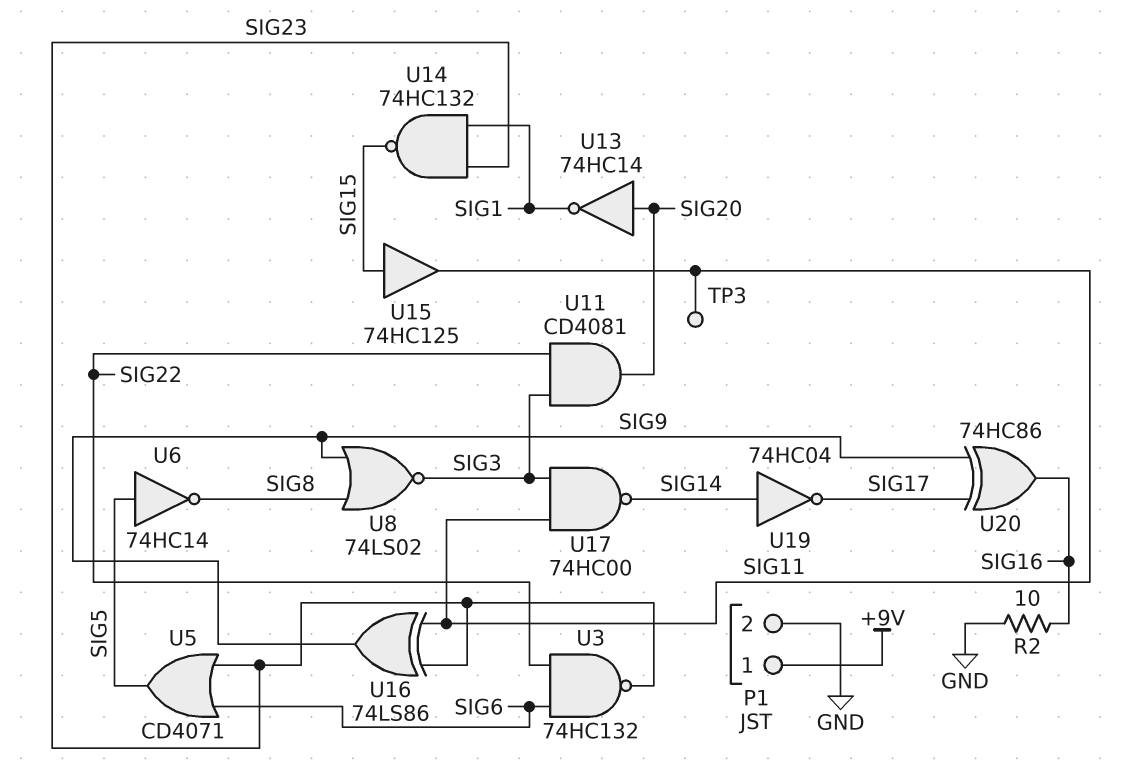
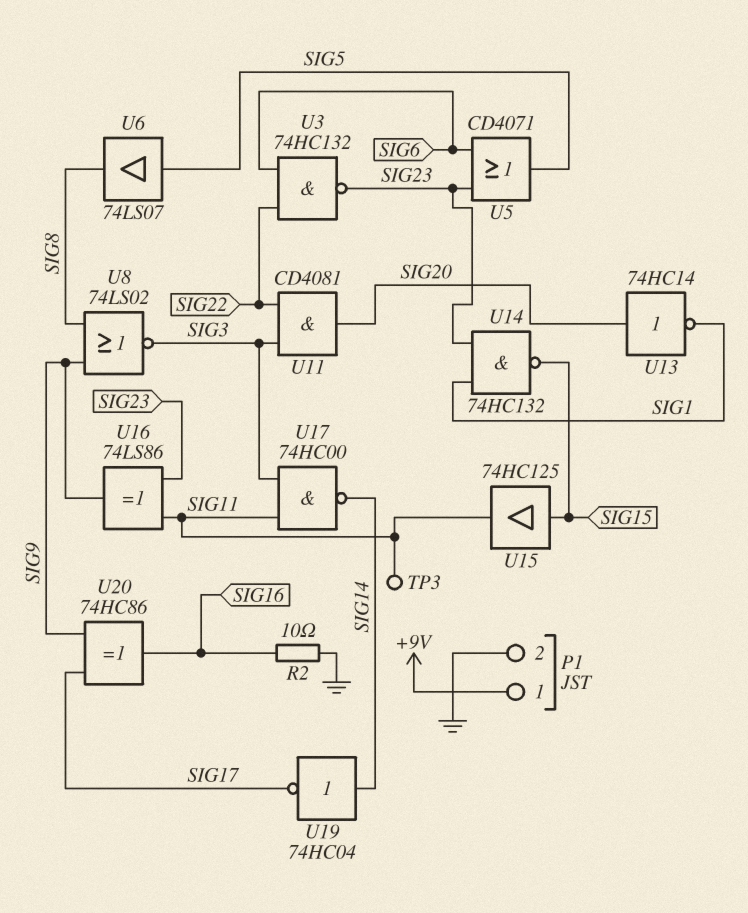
U6: NOT 74HC14 (in SIG5, out SIG8) -> buffer 74LS07 (in SIG5, out SIG8)

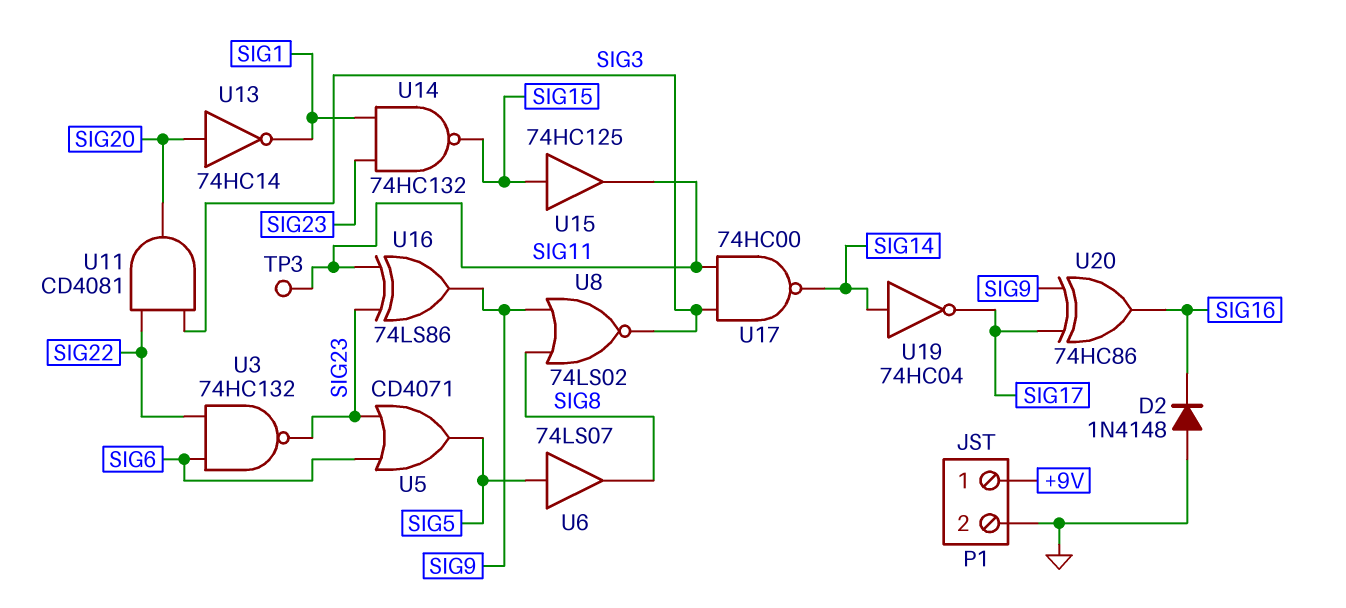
D2: none -> diode 1N4148 (A GND, K SIG16)
R2: 10 (GND, SIG16) -> none

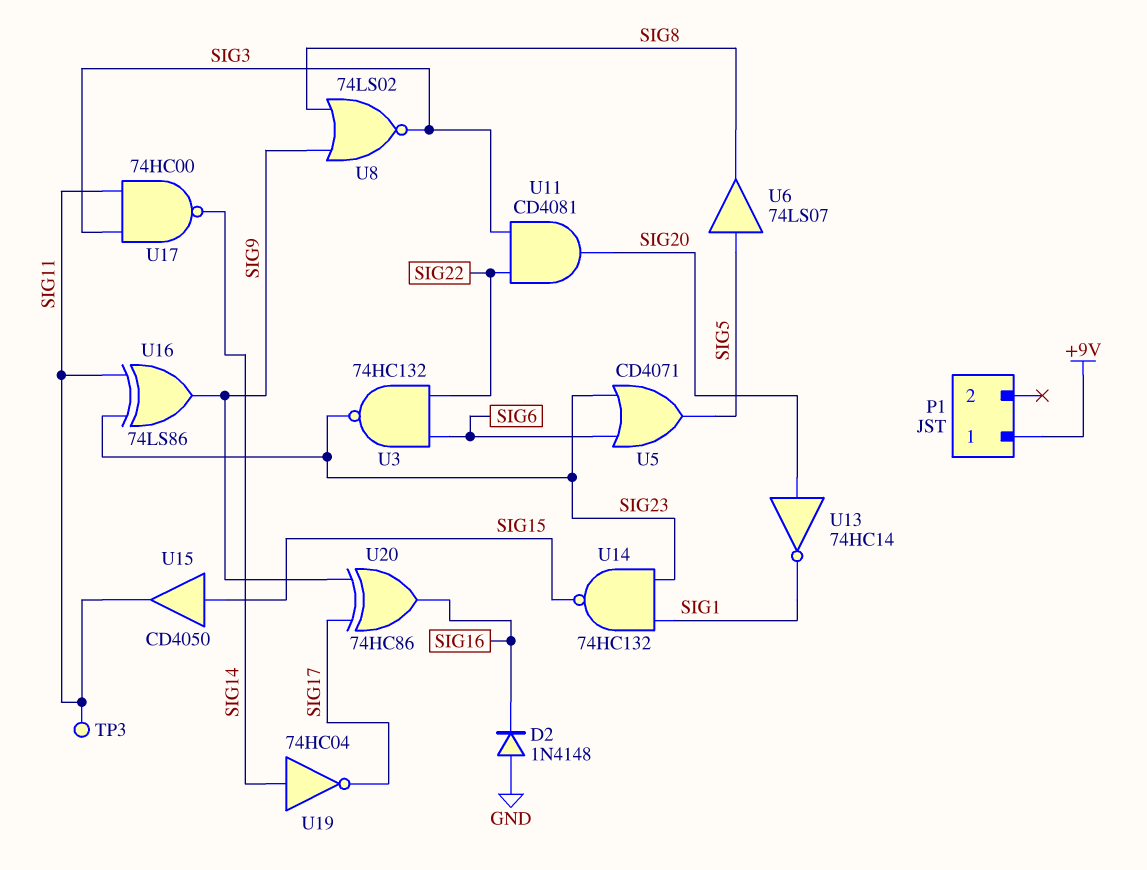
P1 pin 2: GND -> none
U15: buffer 74HC125 (in SIG15, out SIG11) -> buffer CD4050 (in SIG15, out SIG11)

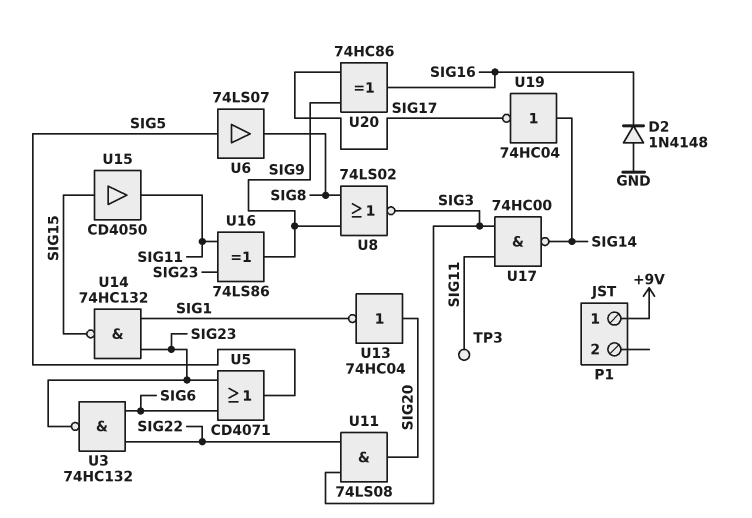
U11: AND CD4081 (in SIG3, in SIG22, out SIG20) -> AND 74LS08 (in SIG3, in SIG22, out SIG20)
U13: NOT 74HC14 (in SIG20, out SIG1) -> NOT 74HC04 (in SIG20, out SIG1)

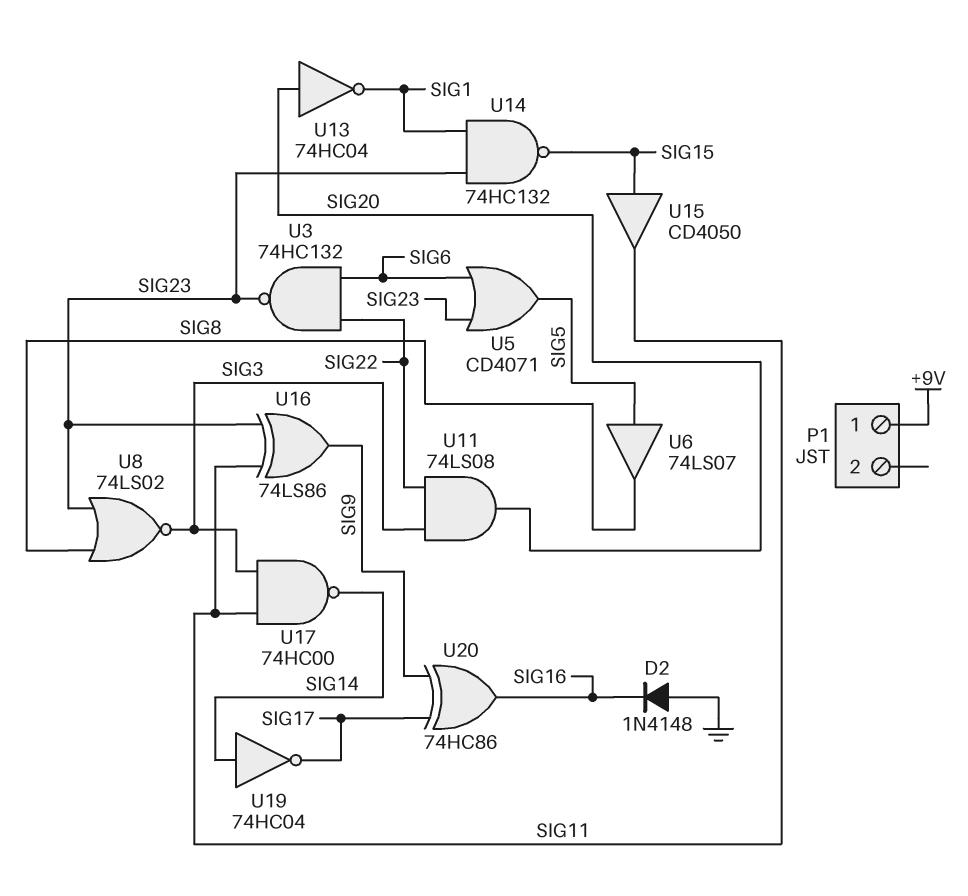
TP3: test point (SIG11) -> none
U8: NOR 74LS02 (in SIG8, in SIG9, out SIG3) -> NOR 74LS02 (in SIG8, in SIG23, out SIG3)

